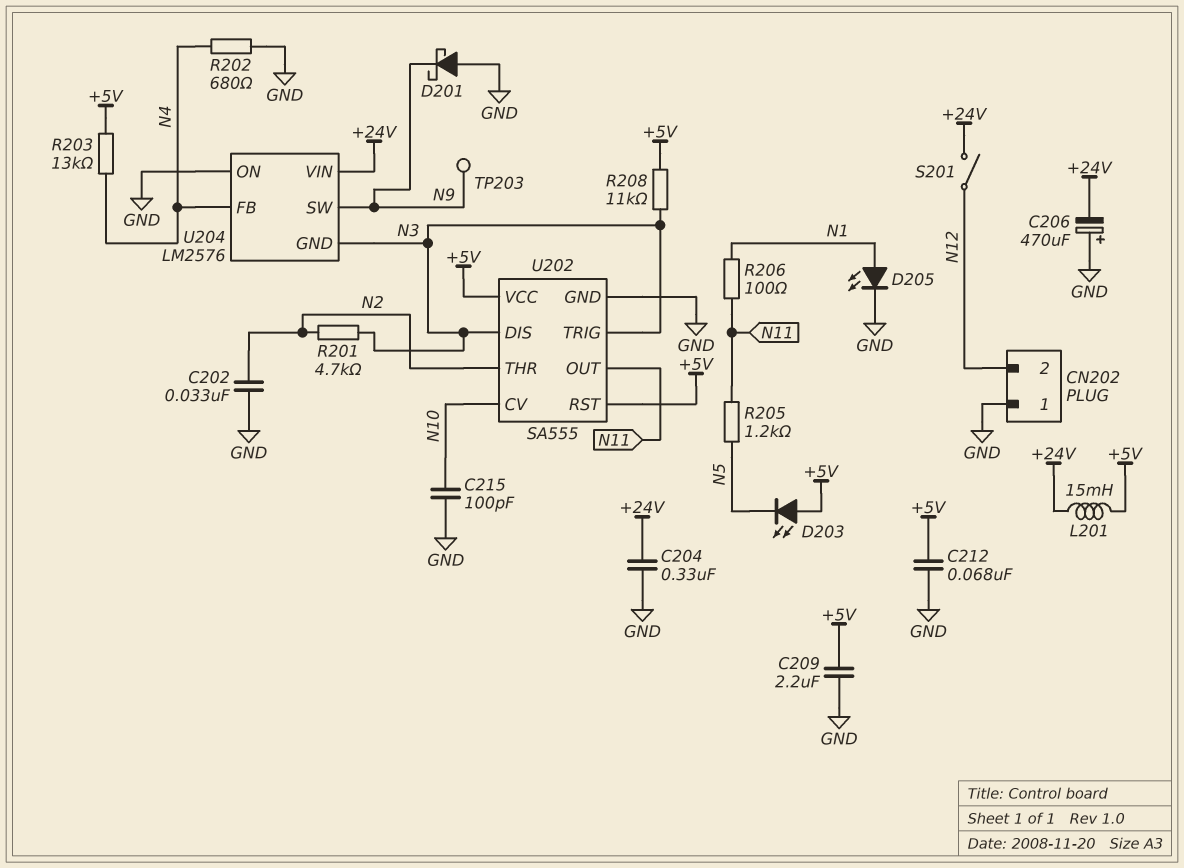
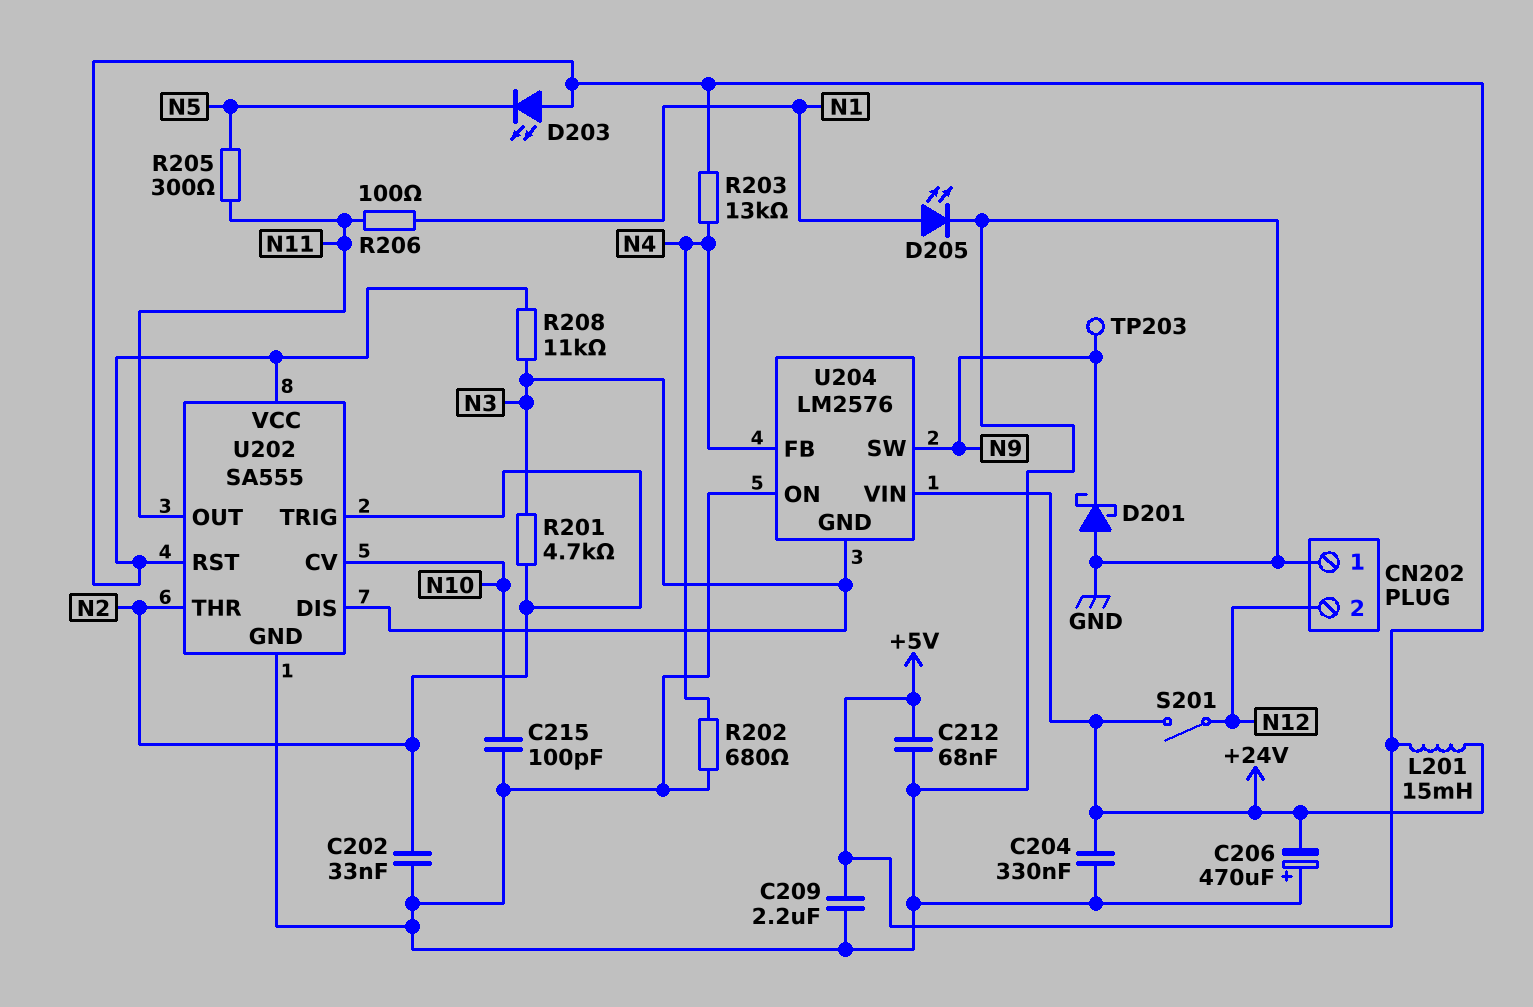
R205: 1.2k (N5, N11) -> 300 (N5, N11)
U202 pin TRIG: N3 -> N2

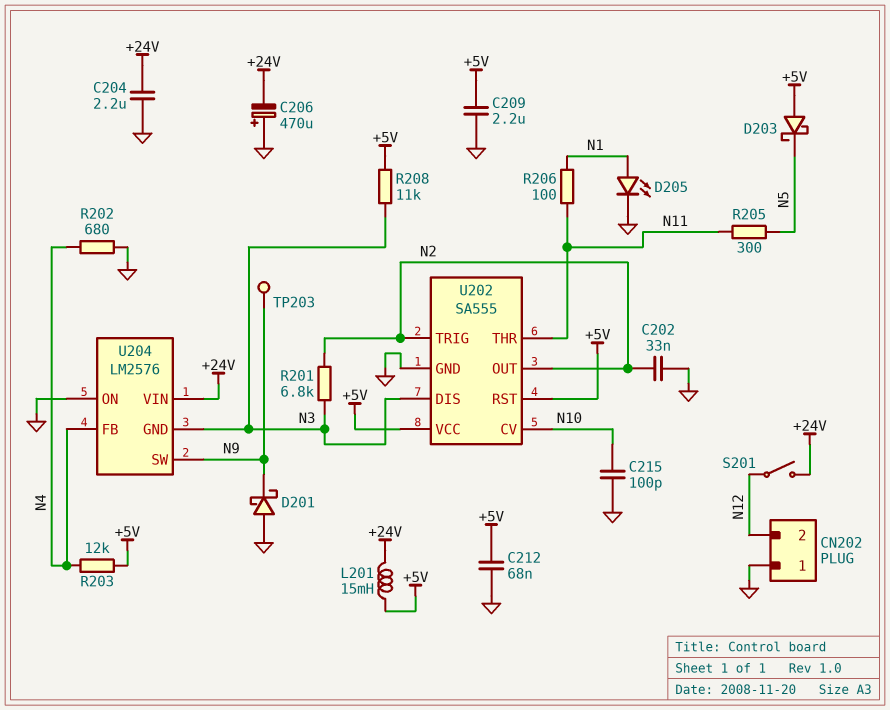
C204: 330nF (+24V, GND) -> 2.2uF (+24V, GND)
D203: LED (A +5V, K N5) -> schottky (A +5V, K N5)
R201: 4.7k (N2, N3) -> 6.8k (N2, N3)
R203: 13k (+5V, N4) -> 12k (+5V, N4)
U202 pin OUT: N11 -> N2
U202 pin THR: N2 -> N11

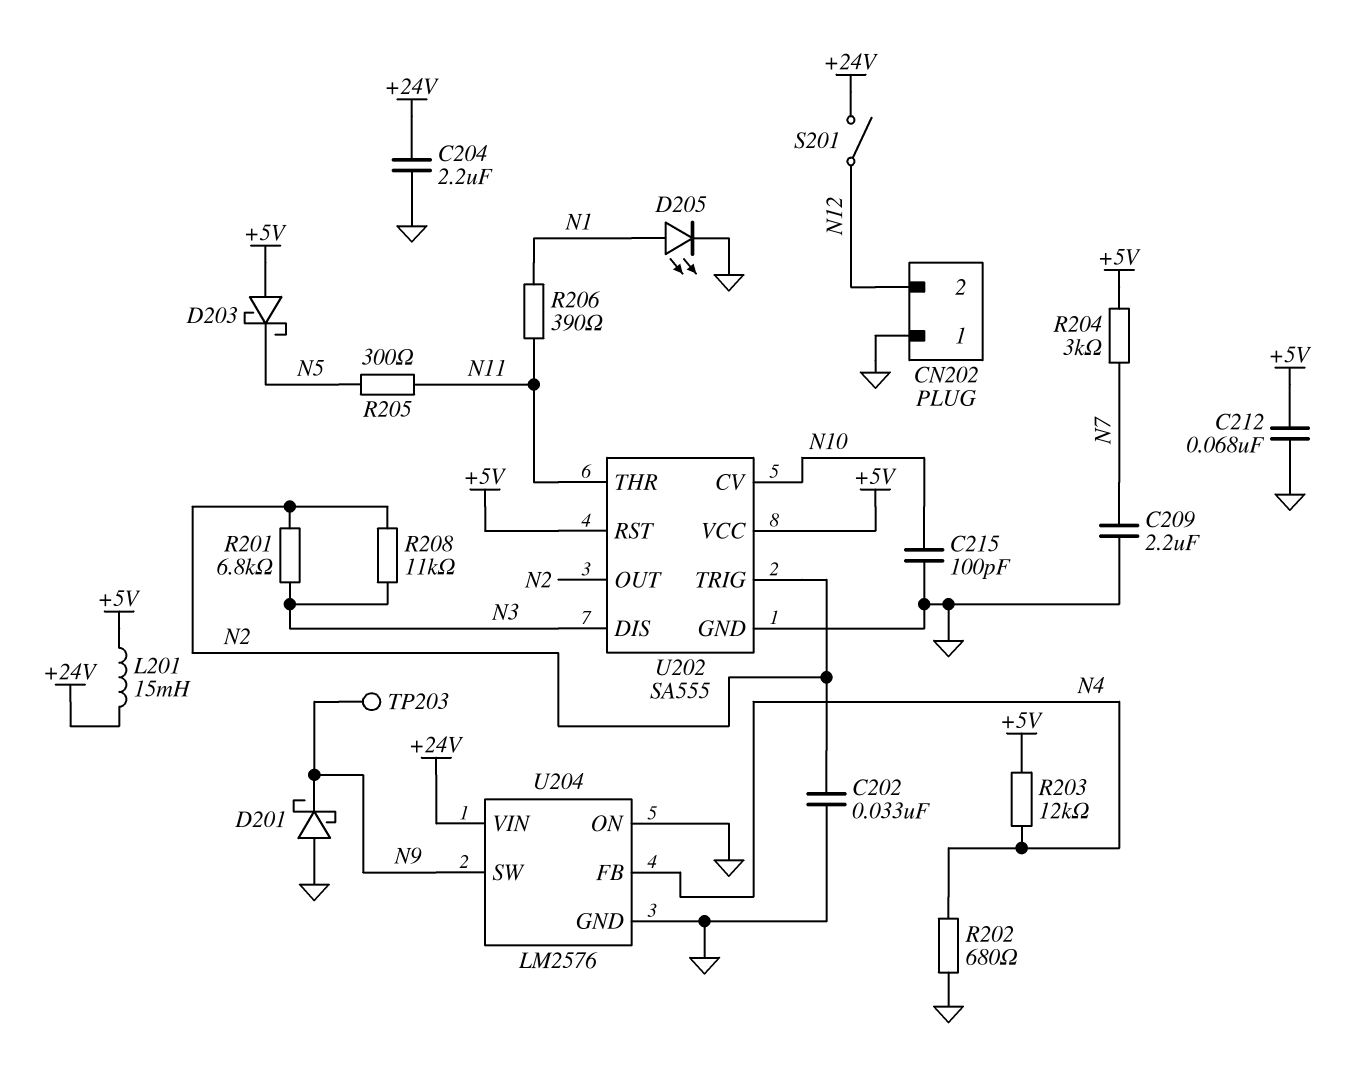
C206: 470uF (plus GND, minus +24V) -> none
C209: 2.2uF (+5V, GND) -> 2.2uF (GND, N7)
R204: none -> 3k (+5V, N7)
R206: 100 (N1, N11) -> 390 (N1, N11)
R208: 11k (+5V, N3) -> 11k (N2, N3)
U204 pin GND: N3 -> GND

